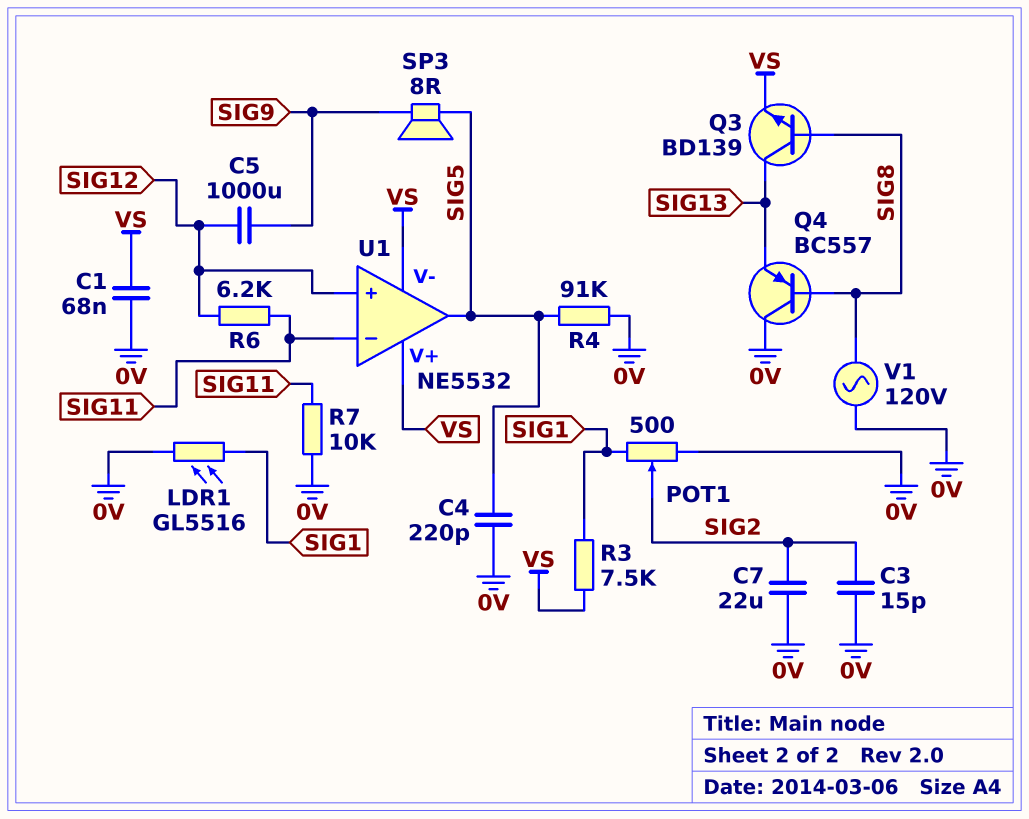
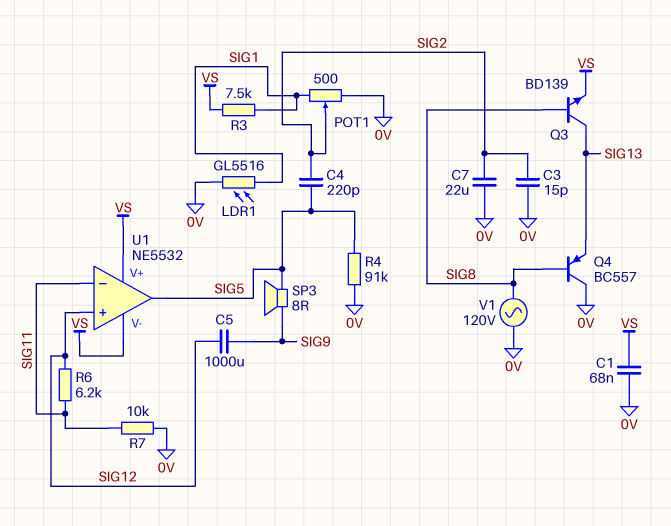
C4: 220pF (0V, SIG5) -> 220pF (SIG2, SIG5)

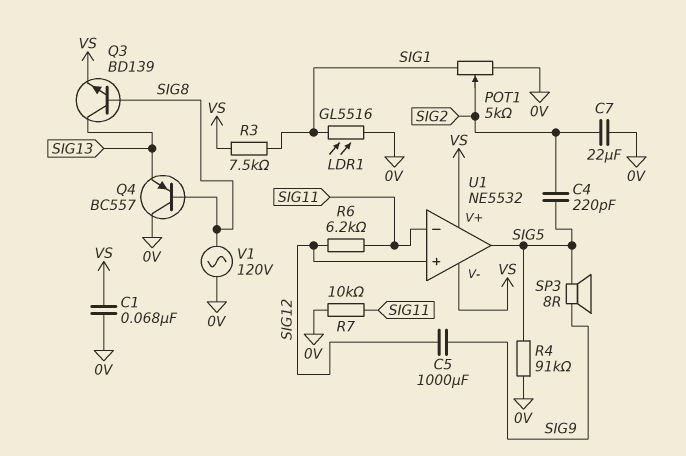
C3: 15pF (0V, SIG2) -> none
POT1: 500 (0V, SIG1, wiper SIG2) -> 5k (0V, SIG1, wiper SIG2)

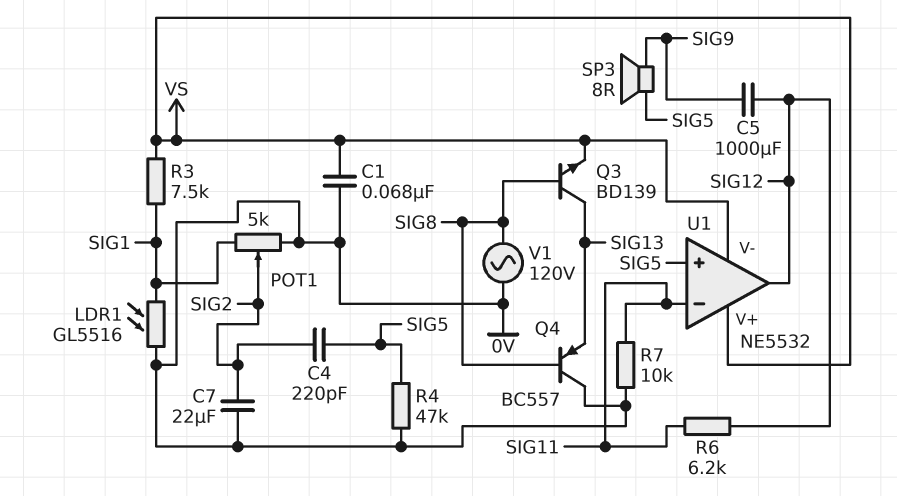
R4: 91k (0V, SIG5) -> 47k (0V, SIG5)
U1 pin in+: SIG12 -> SIG5
U1 pin out: SIG5 -> SIG12

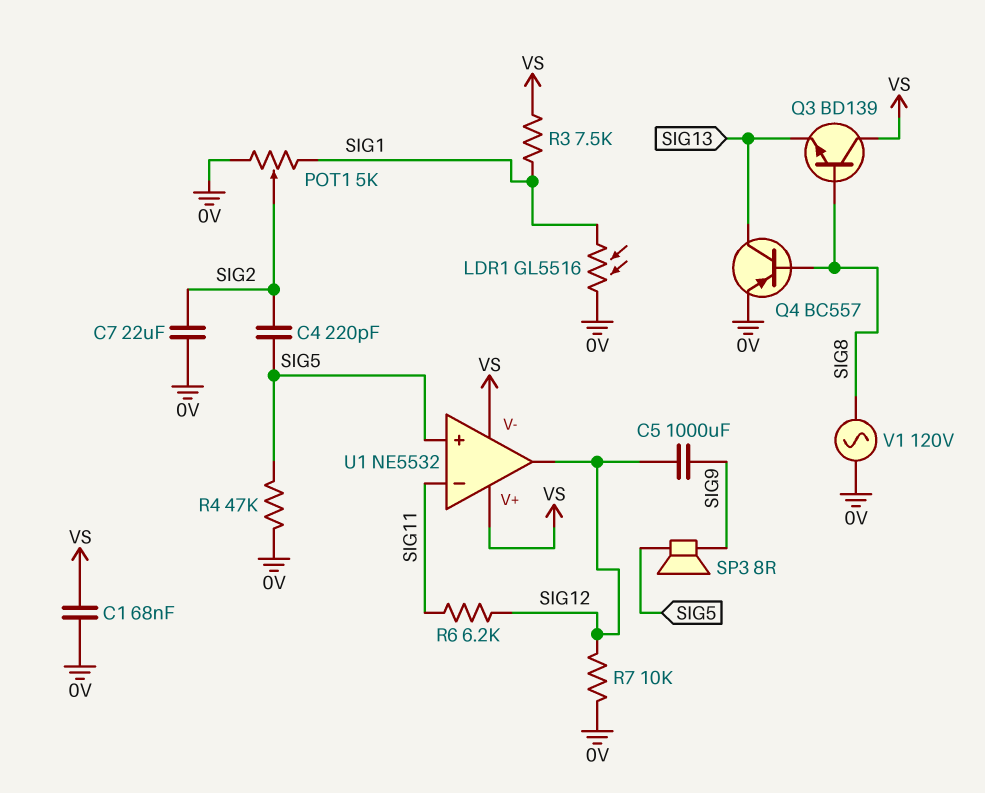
Q3: NPN BD139 (B SIG8, C SIG13, E VS) -> NPN BD139 (B SIG8, C VS, E SIG13)
Q4: PNP BC557 (B SIG8, C 0V, E SIG13) -> PNP BC557 (B SIG8, C SIG13, E 0V)
R7: 10k (0V, SIG11) -> 10k (0V, SIG12)

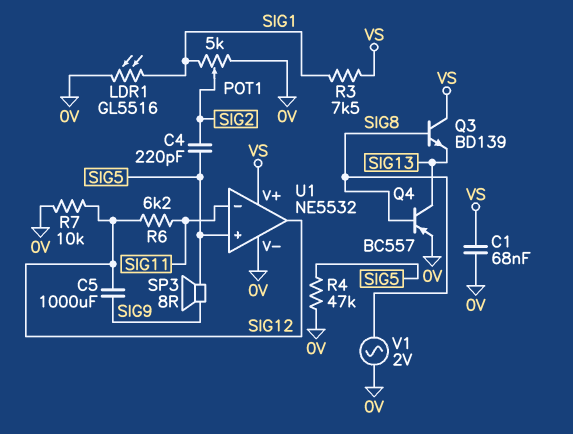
C7: 22uF (0V, SIG2) -> none
U1 pin V-: VS -> 0V
V1: AC 120V (0V, SIG8) -> AC 2V (0V, SIG8)

